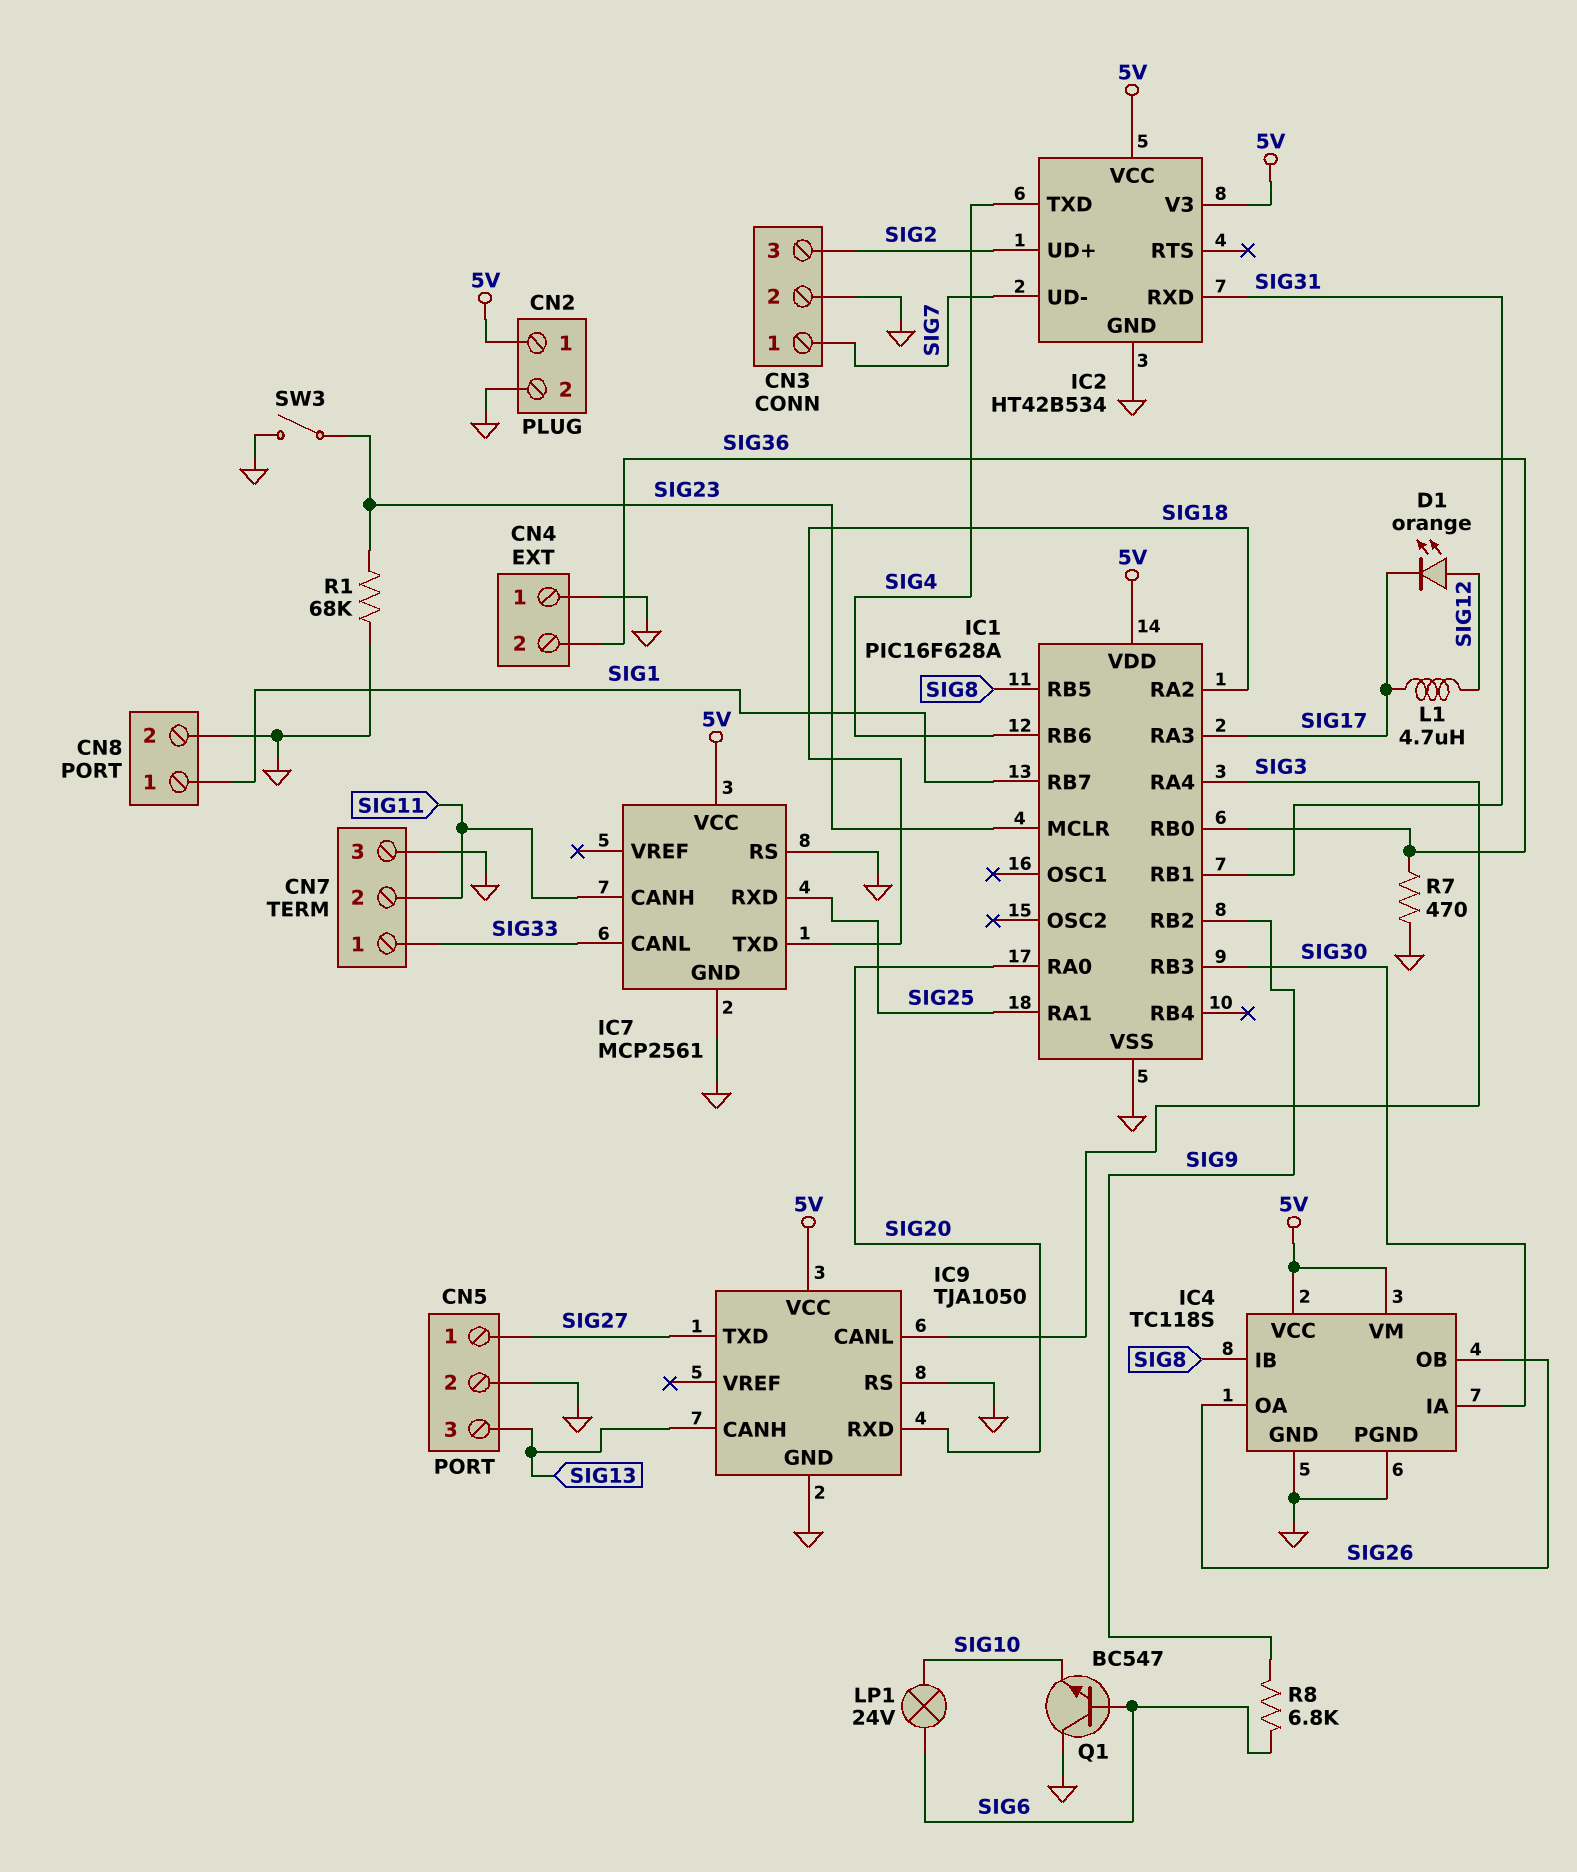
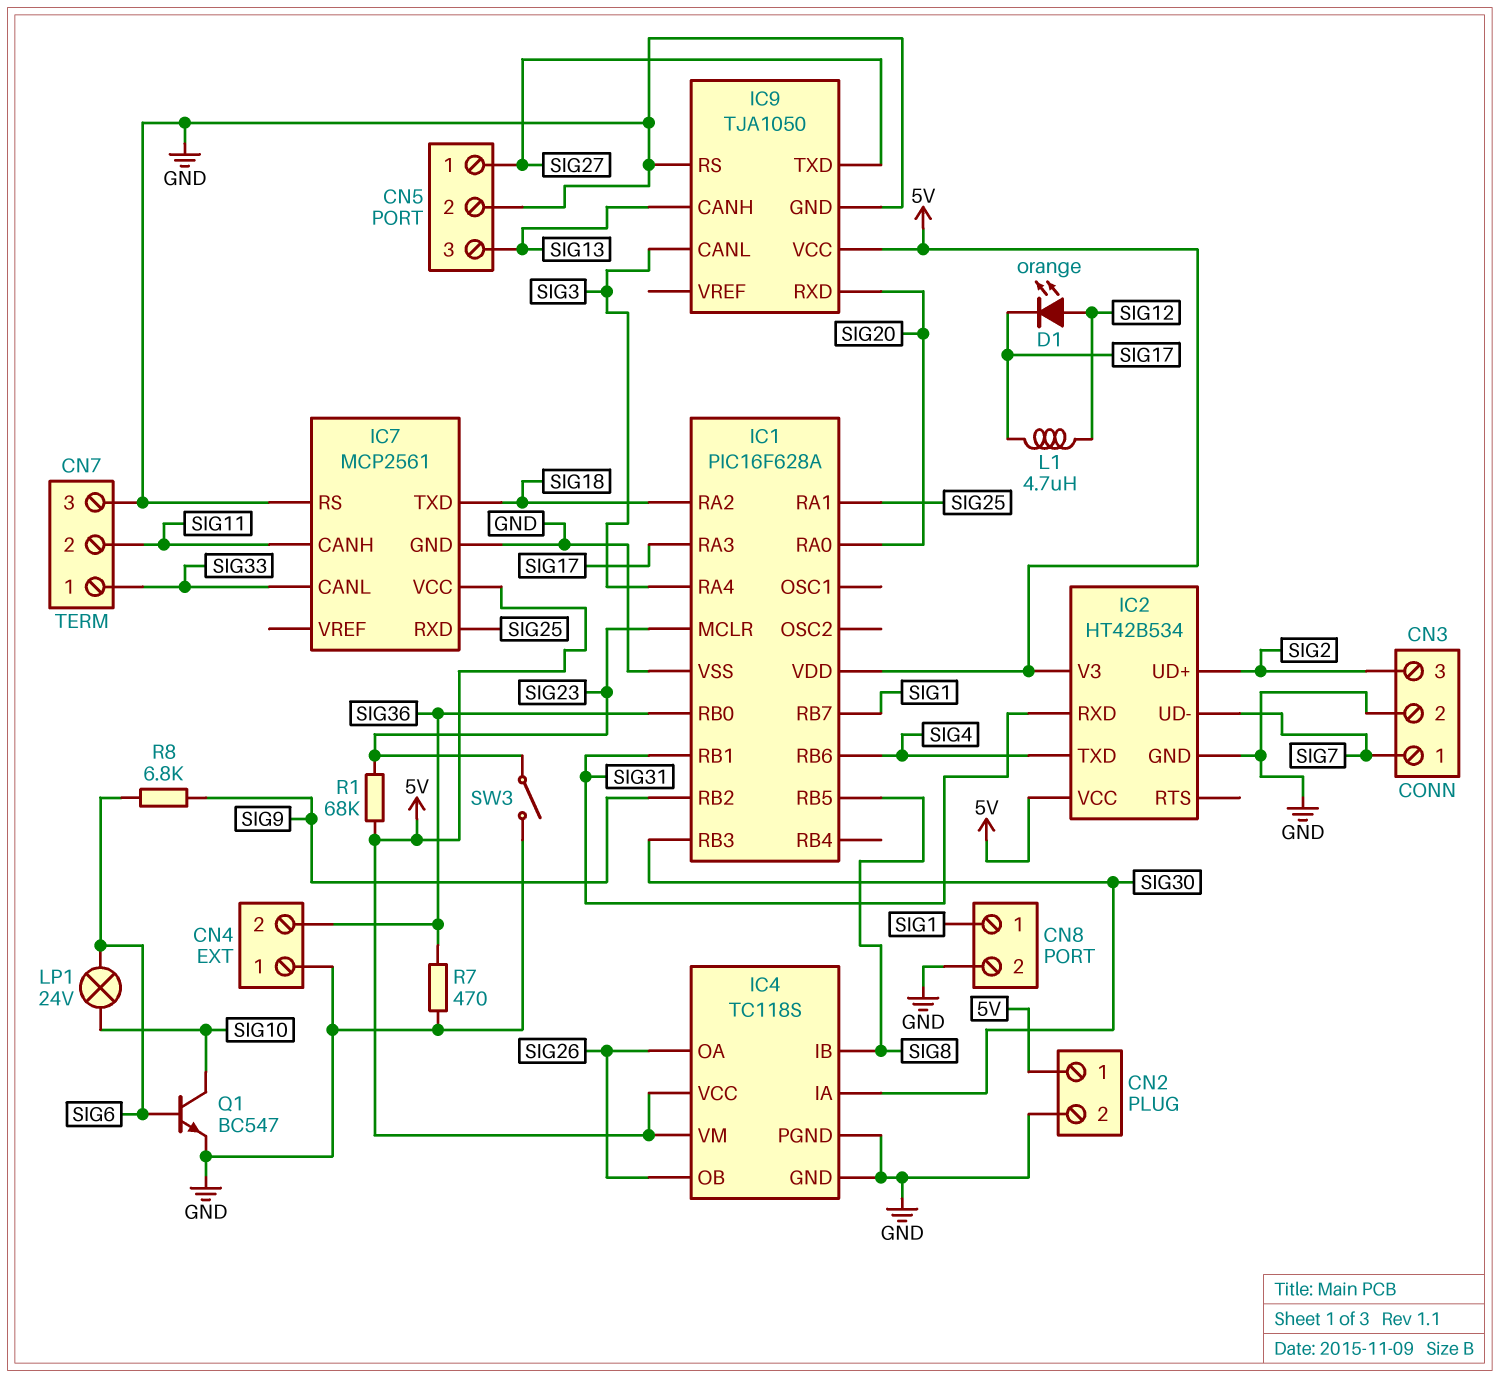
Q1: NPN BC547 (B SIG6, C GND, E SIG10) -> NPN BC547 (B SIG6, C SIG10, E GND)
R1: 68k (GND, SIG23) -> 68k (5V, SIG23)

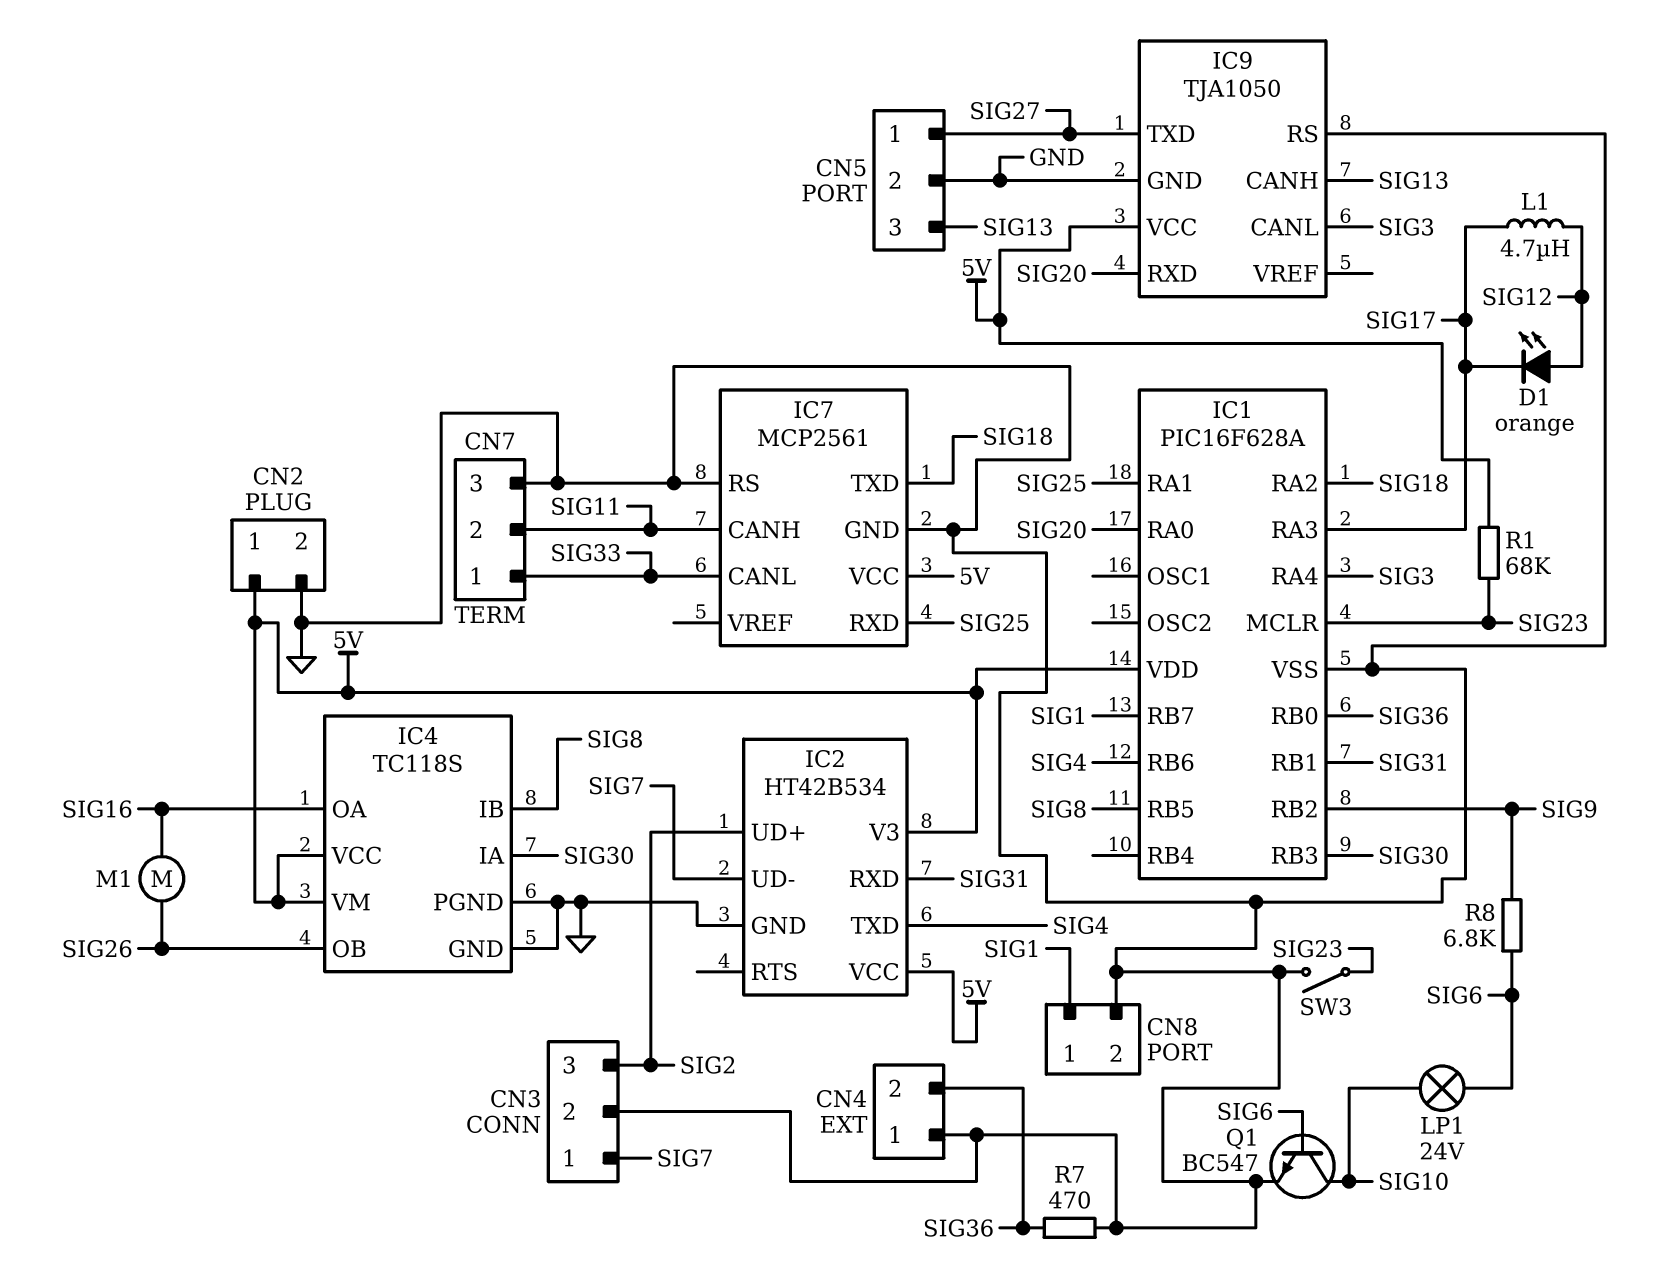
IC4 pin OA: SIG26 -> SIG16
M1: none -> motor (SIG16, SIG26)

